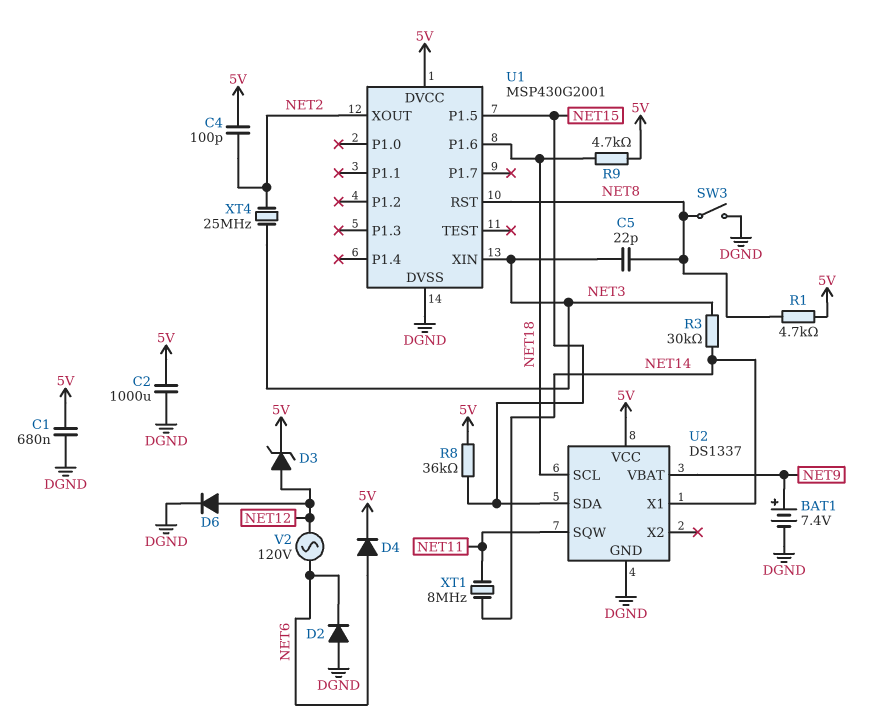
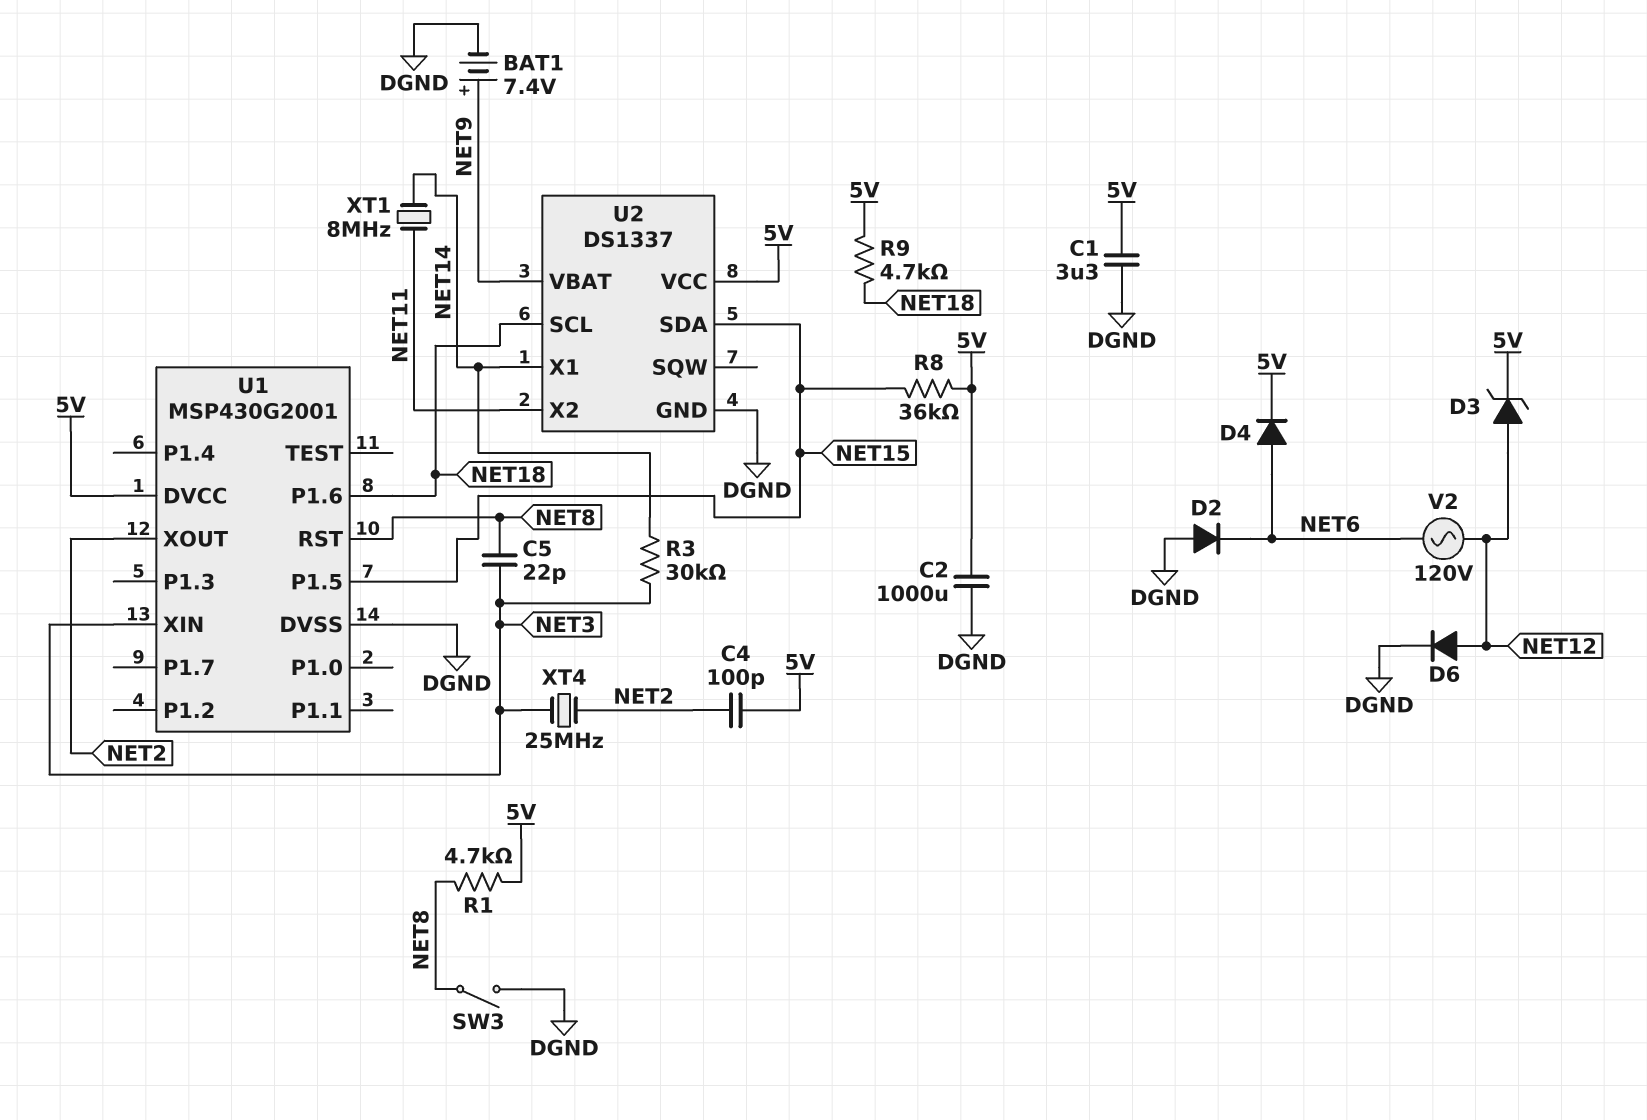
C1: 680nF (5V, DGND) -> 3.3uF (5V, DGND)
U2 pin SQW: NET11 -> none
U2 pin X2: none -> NET11

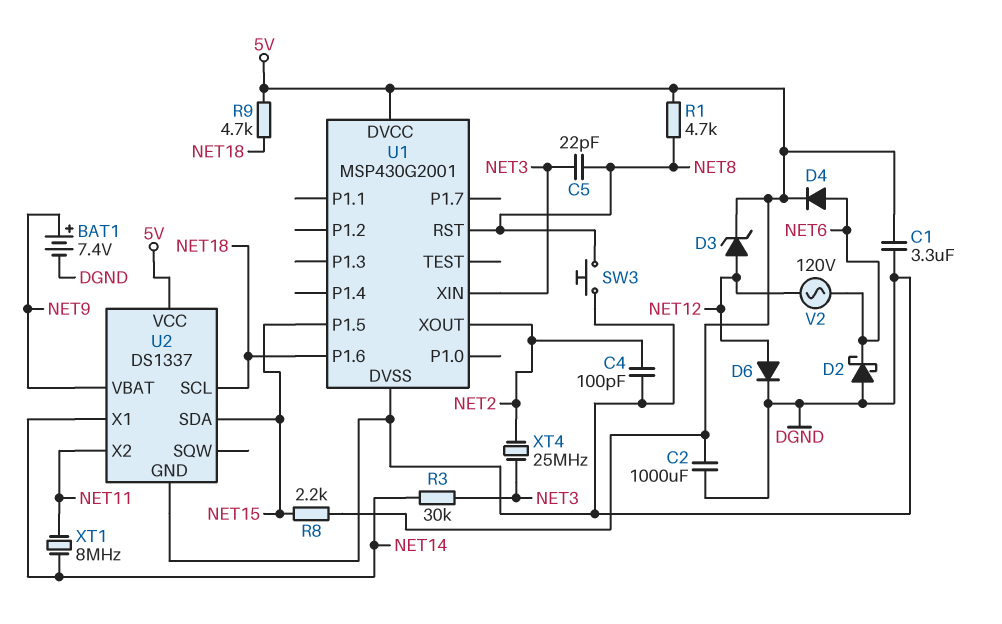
C4: 100pF (5V, NET2) -> 100pF (DGND, NET2)
D2: diode (A DGND, K NET6) -> schottky (A DGND, K NET6)
R8: 36k (5V, NET15) -> 2.2k (5V, NET15)
SW3: switch (DGND, NET8) -> button (DGND, NET8)

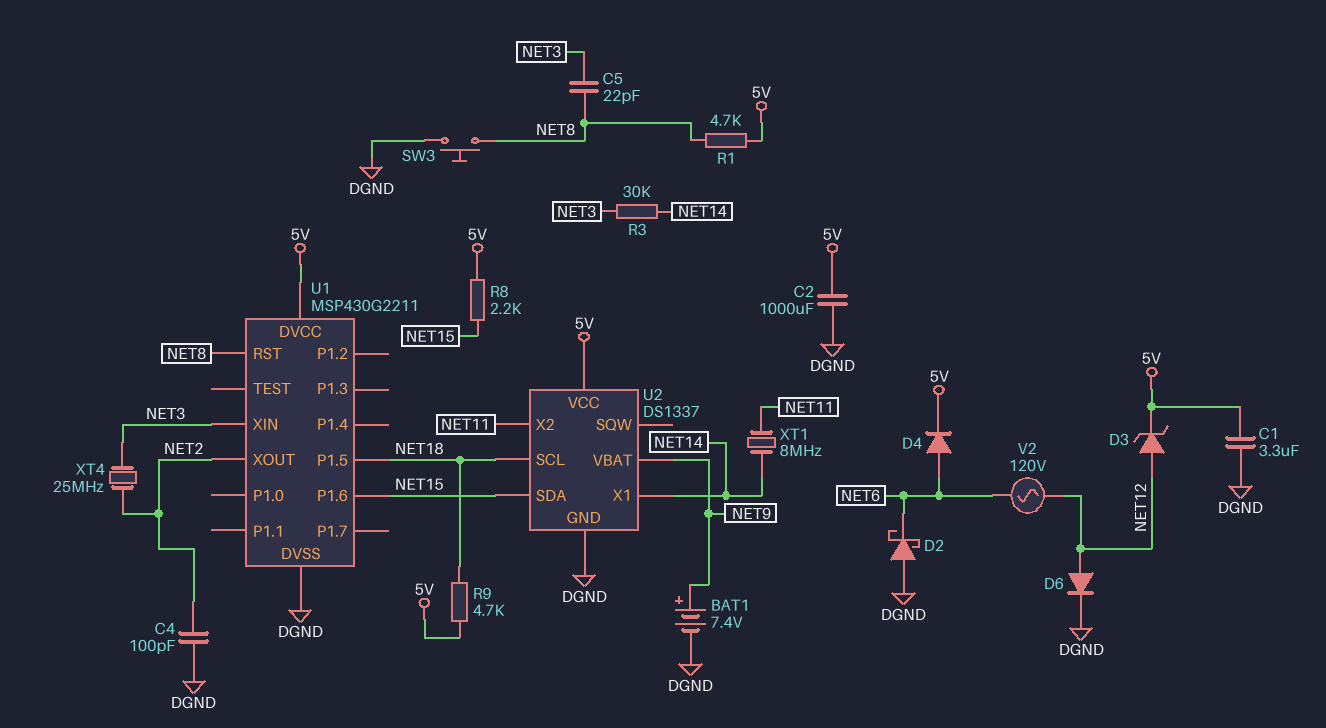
U1: MSP430G2001 -> MSP430G2211
U1 pin P1.5: NET15 -> NET18
U1 pin P1.6: NET18 -> NET15

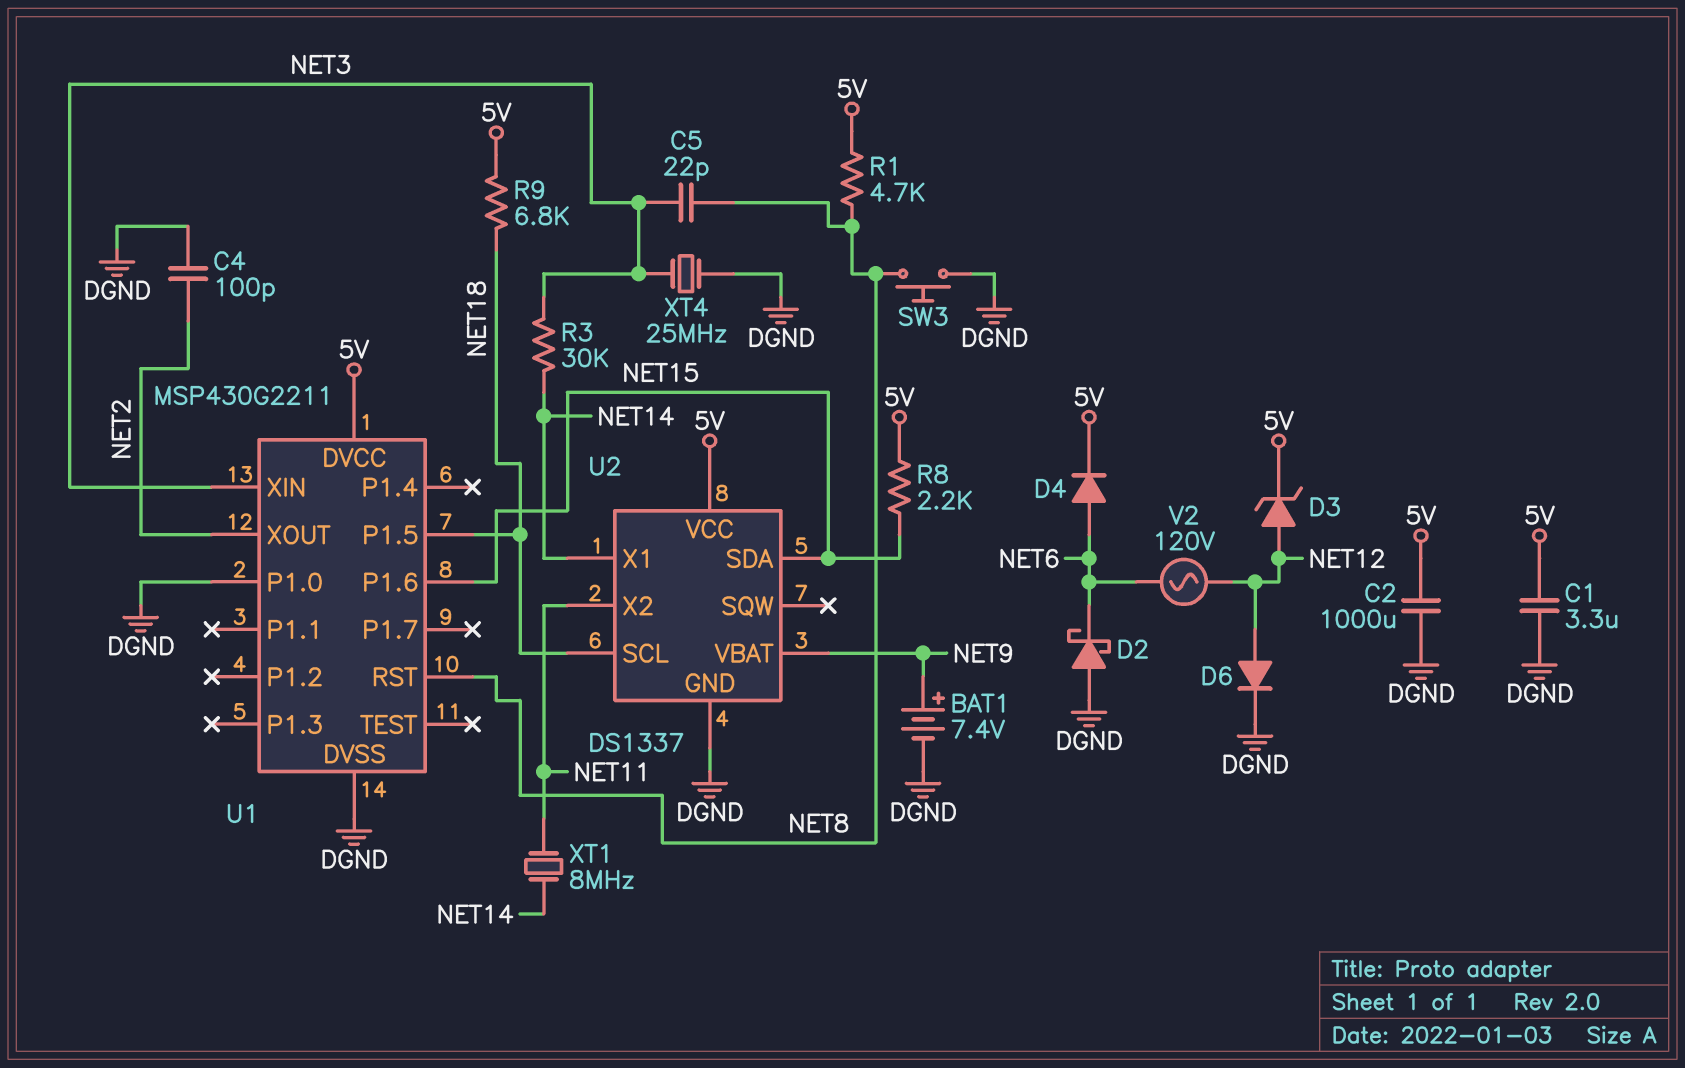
R9: 4.7k (5V, NET18) -> 6.8k (5V, NET18)
U1 pin P1.0: none -> DGND
XT4: 25MHz (NET2, NET3) -> 25MHz (DGND, NET3)

